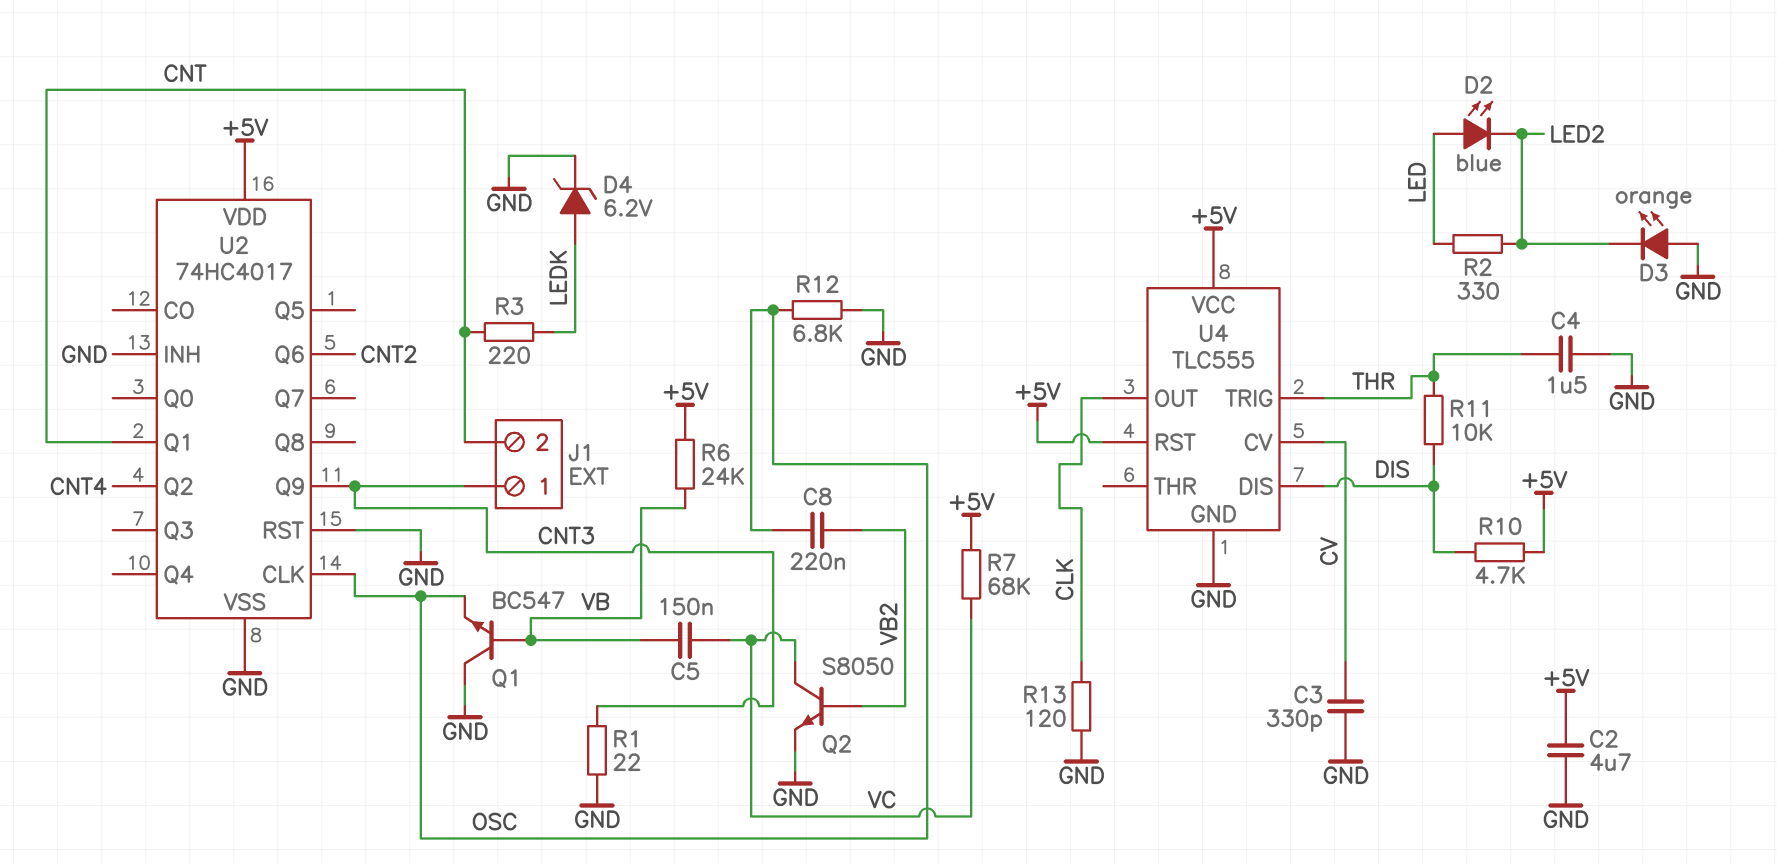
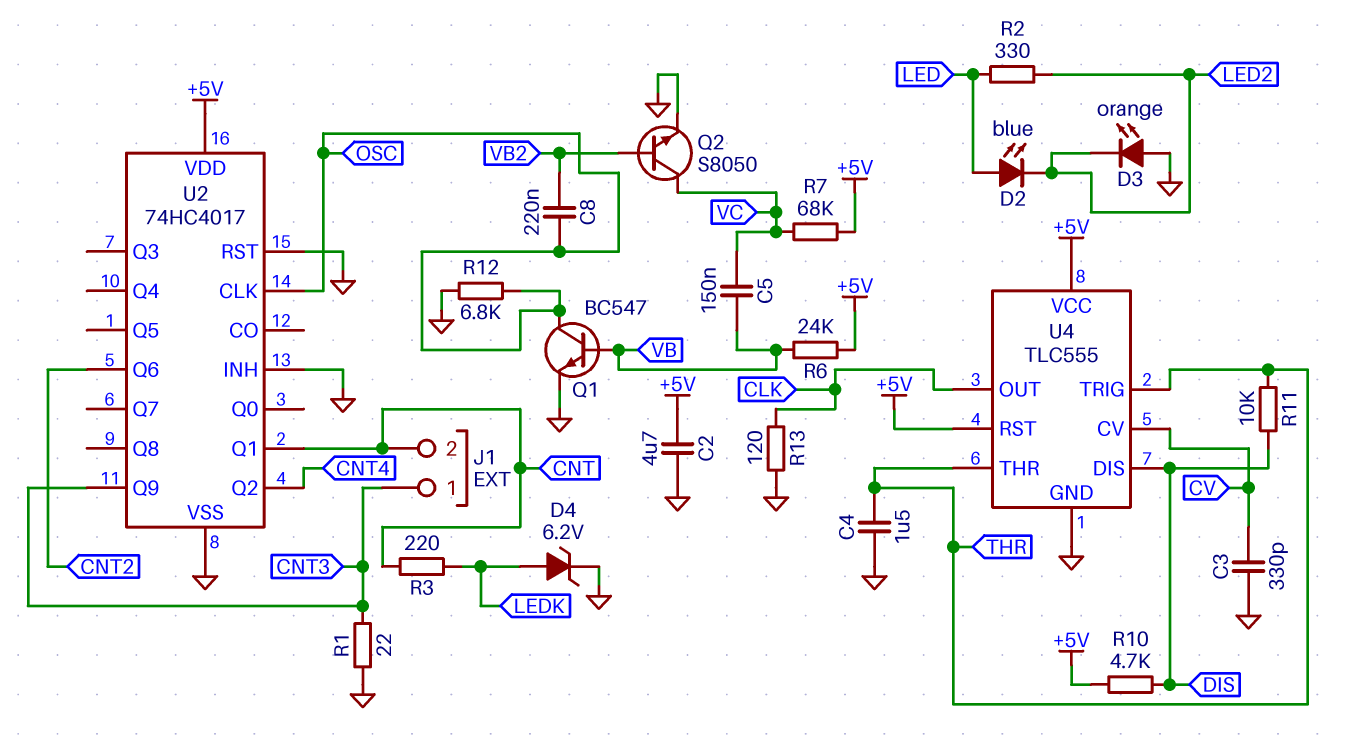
Q1: NPN BC547 (B VB, C GND, E OSC) -> NPN BC547 (B VB, C OSC, E GND)
U4 pin THR: none -> THR

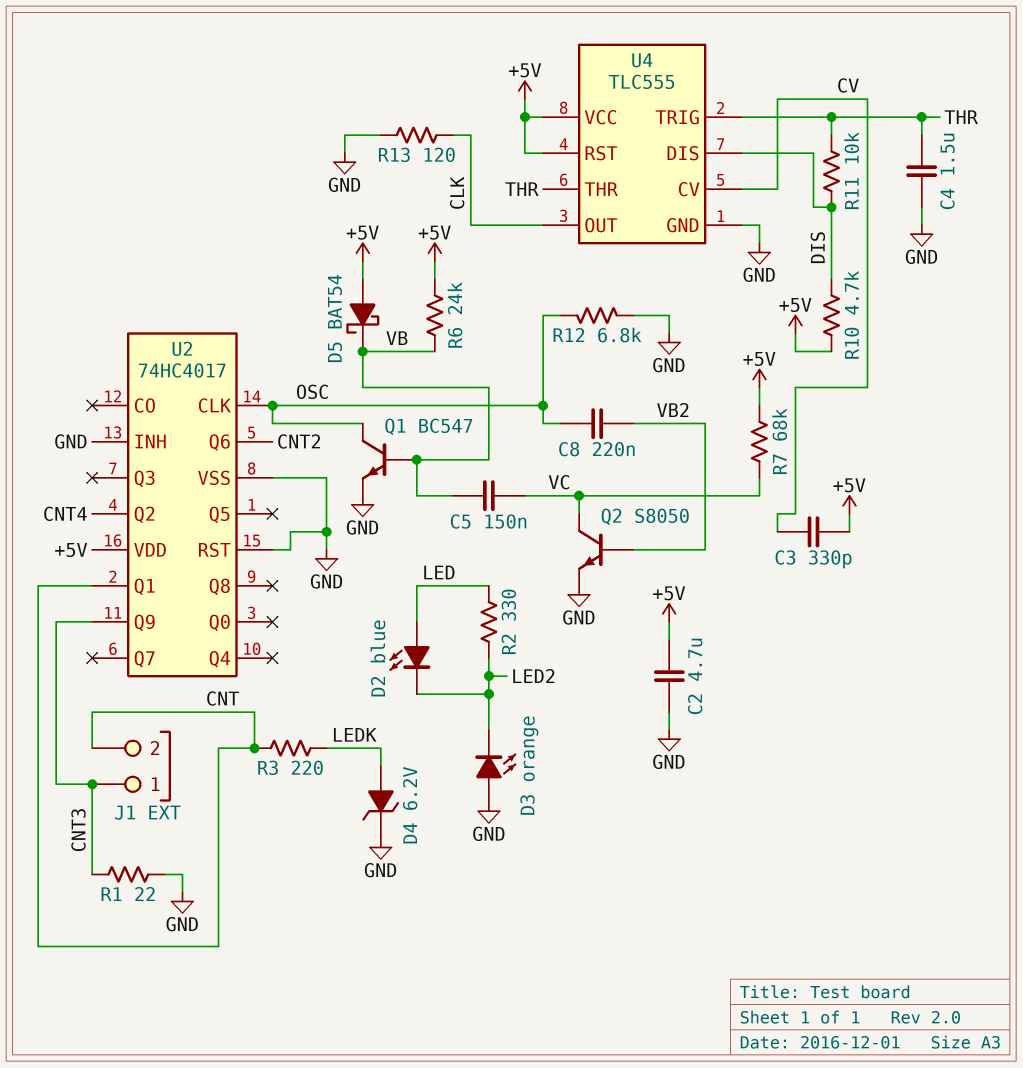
C3: 330pF (CV, GND) -> 330pF (+5V, CV)
D5: none -> schottky BAT54 (A +5V, K VB)

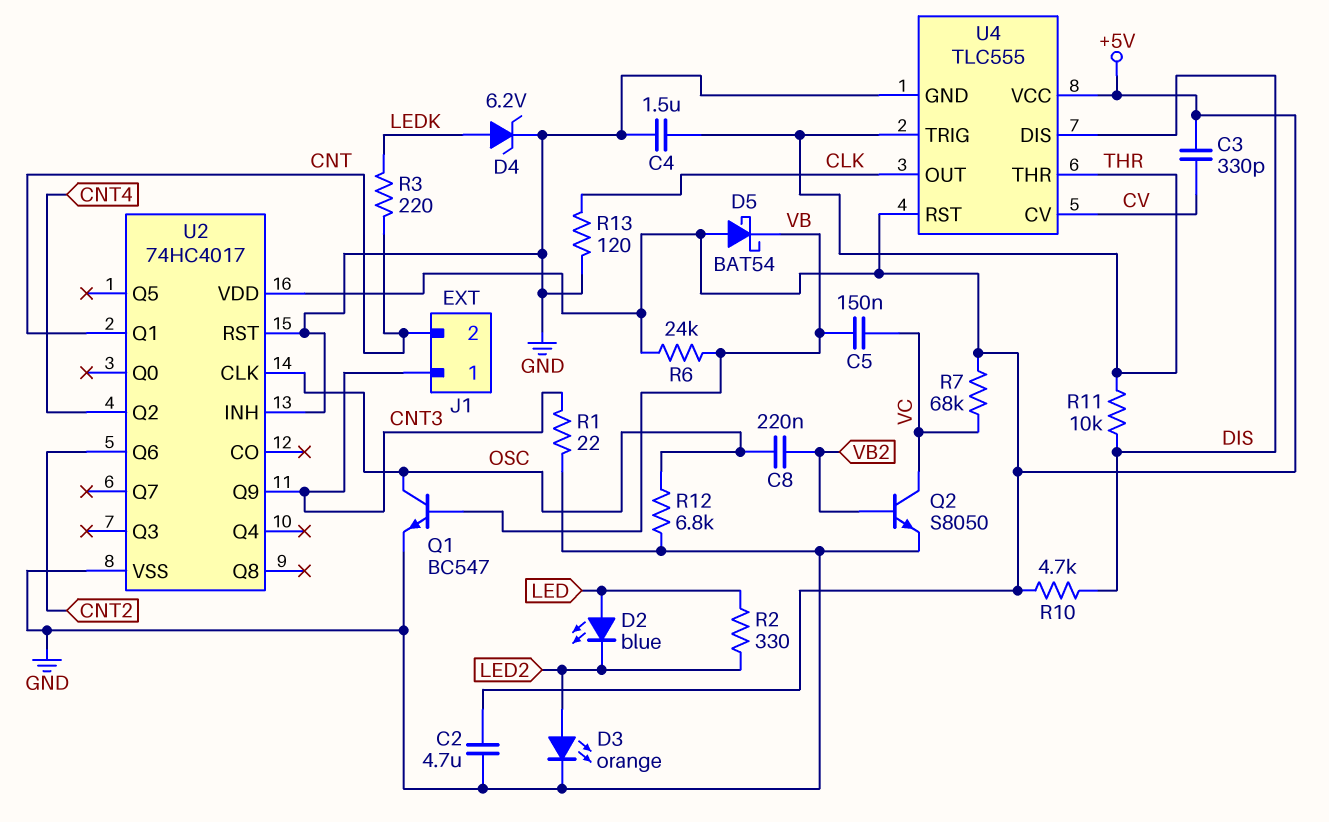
D3: LED orange (A GND, K LED2) -> LED orange (A LED2, K GND)

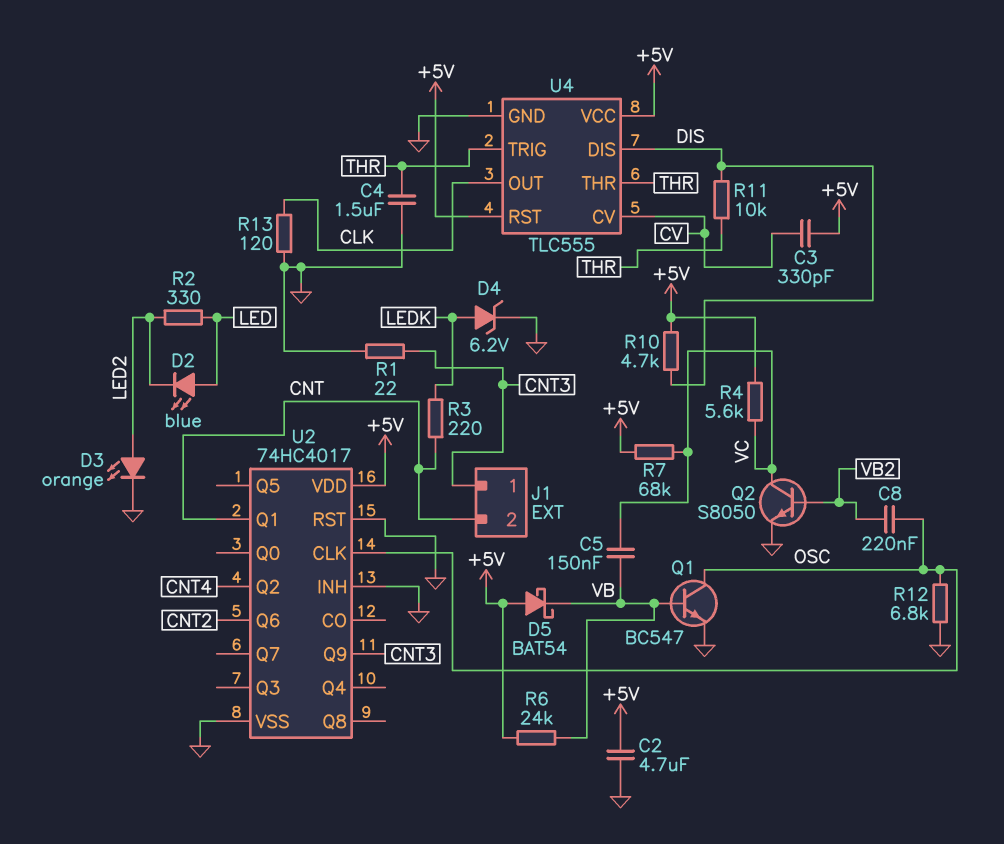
R4: none -> 5.6k (+5V, VC)

